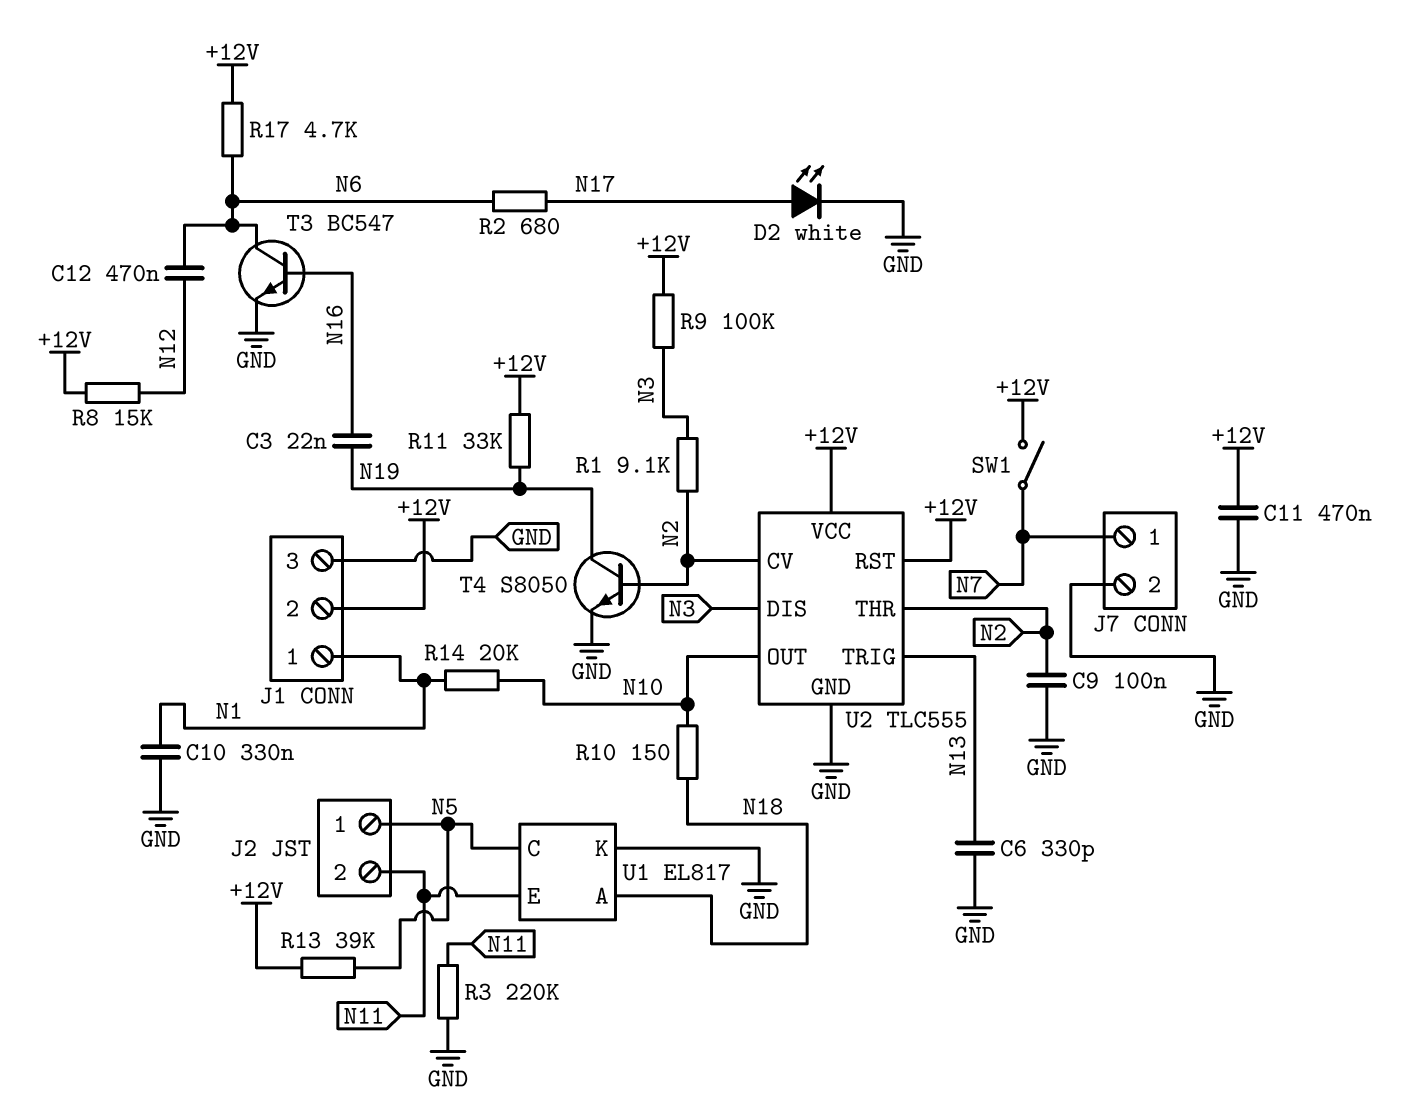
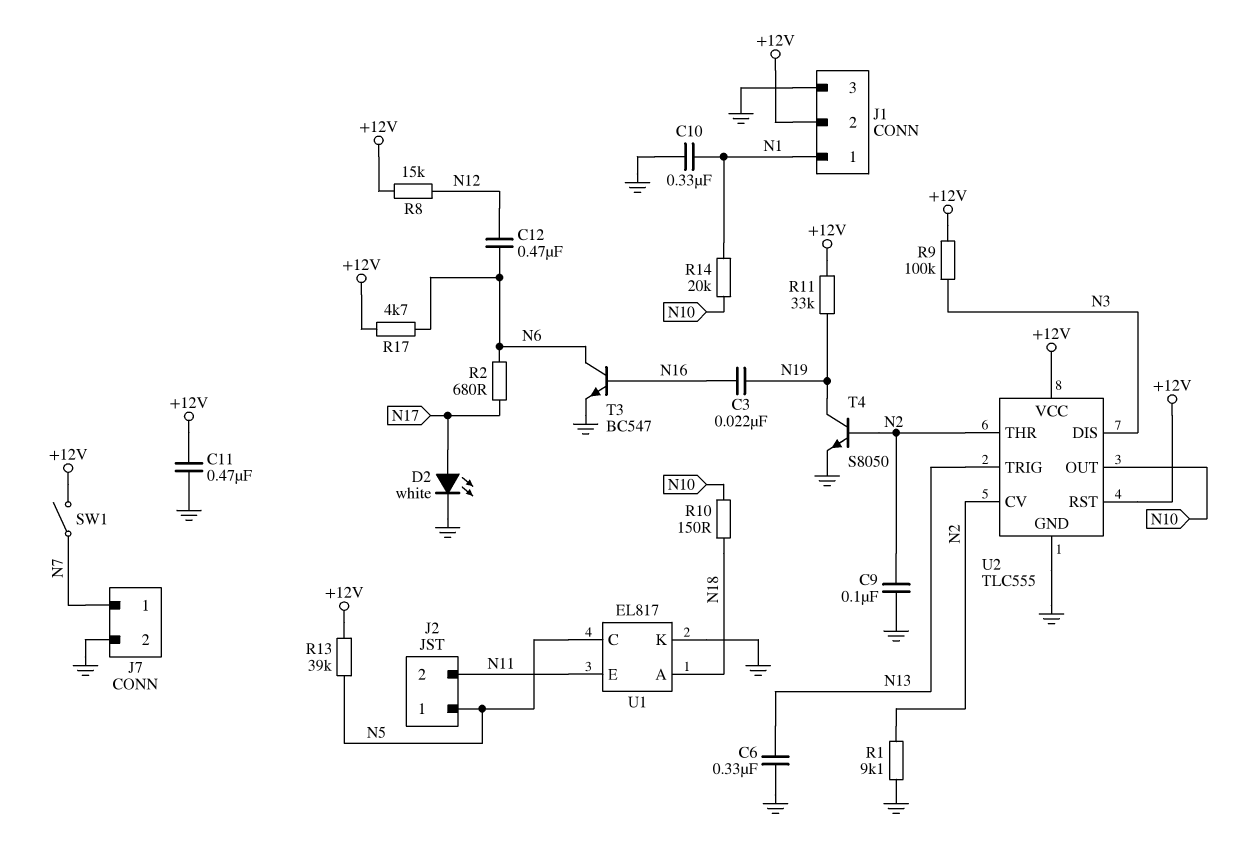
C6: 330pF (GND, N13) -> 330nF (GND, N13)
R1: 9.1k (N2, N3) -> 9.1k (GND, N2)
R3: 220k (GND, N11) -> none

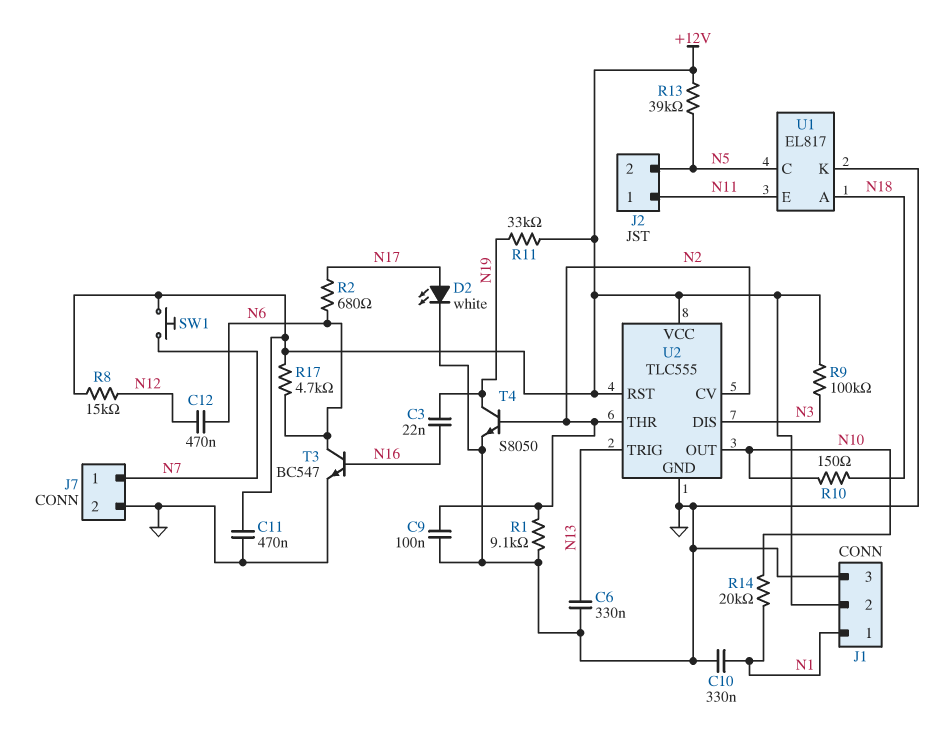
J2 pin 1: N5 -> N11
J2 pin 2: N11 -> N5
SW1: switch (+12V, N7) -> button (+12V, N7)

